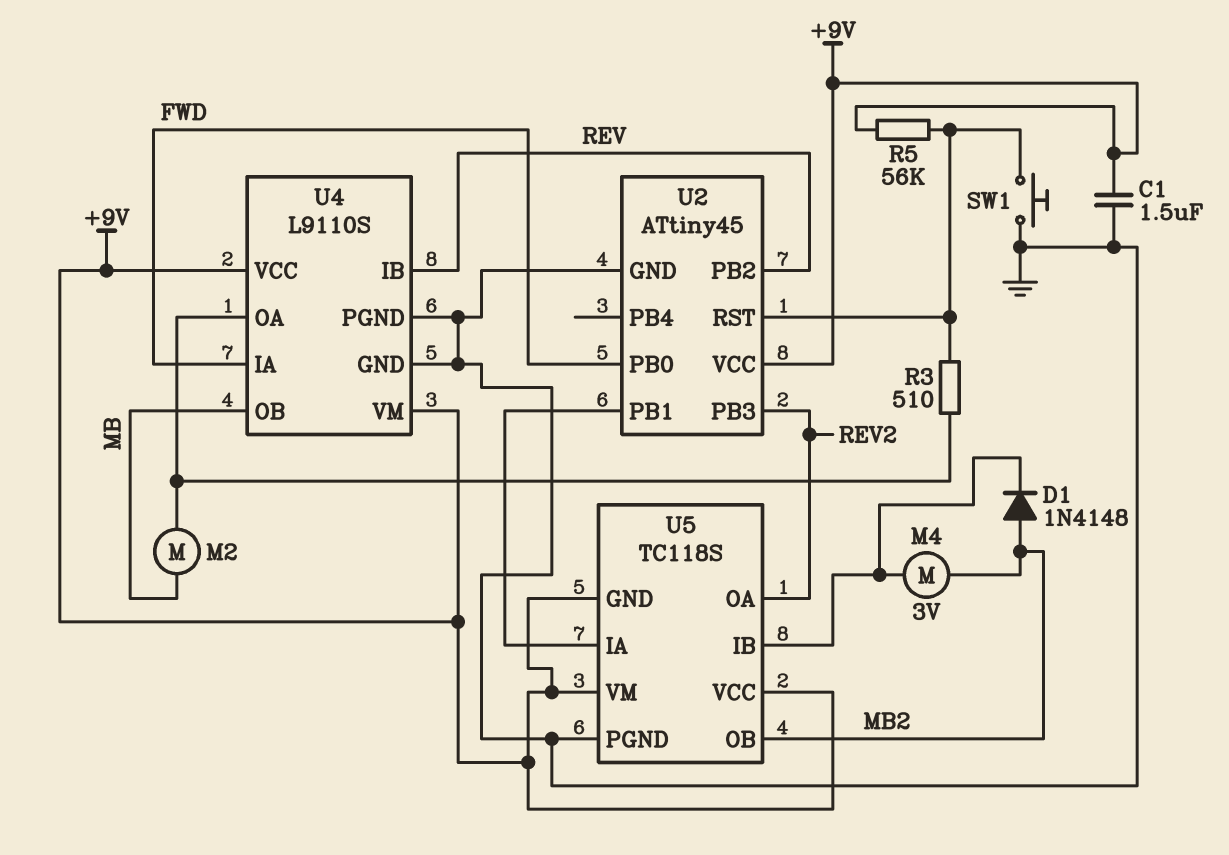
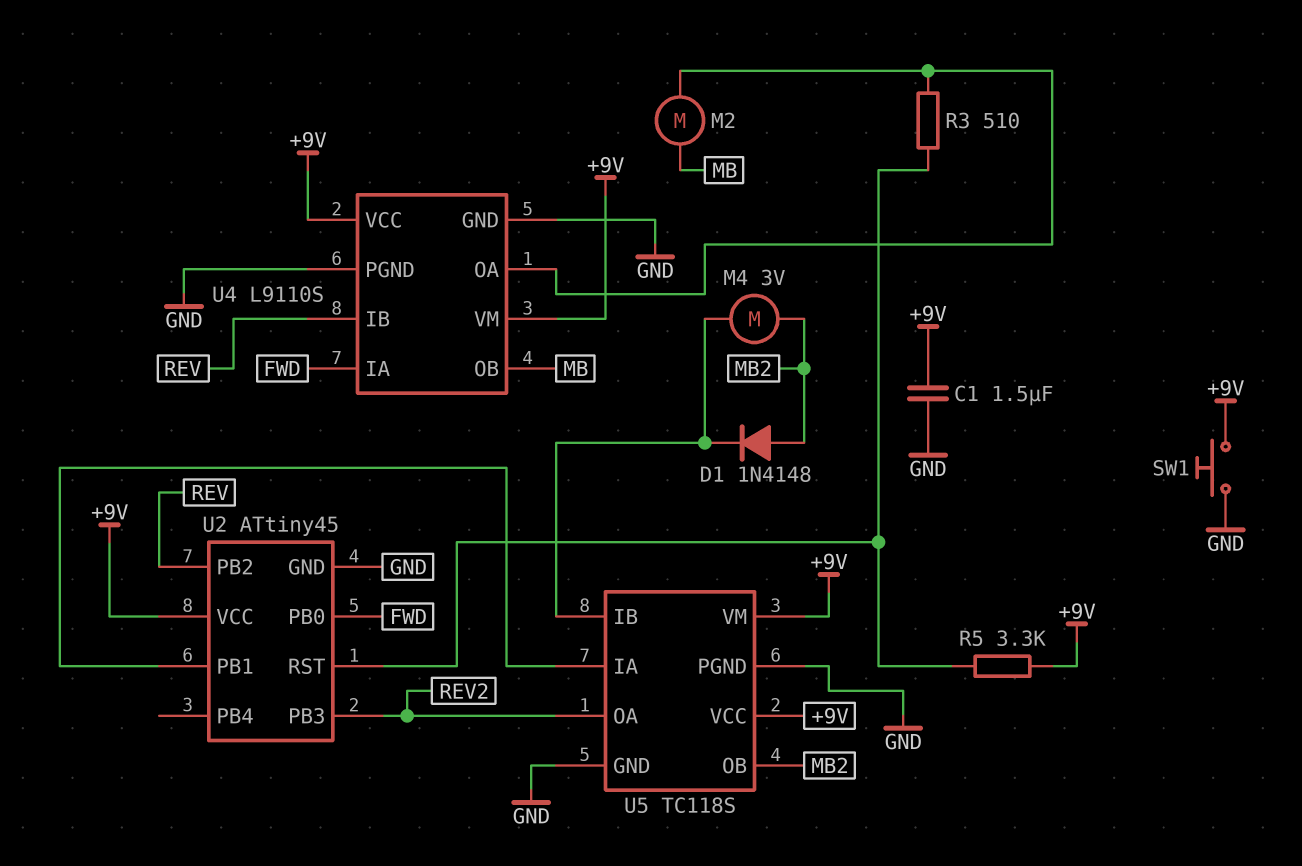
R5: 56k (+9V, U2/RST) -> 3.3k (+9V, U2/RST)
SW1: button (GND, U2/RST) -> button (+9V, GND)
U5 pin GND: +9V -> GND

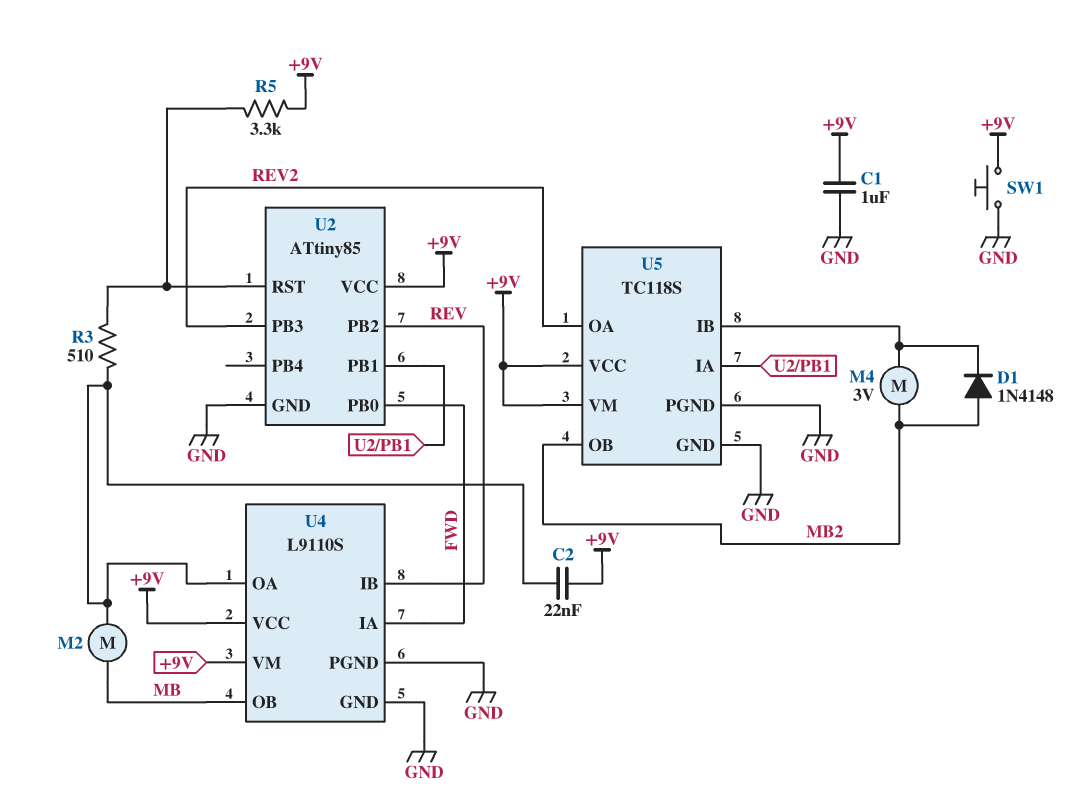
C1: 1.5uF (+9V, GND) -> 1uF (+9V, GND)
C2: none -> 22nF (+9V, U4/OA)
U2: ATtiny45 -> ATtiny85

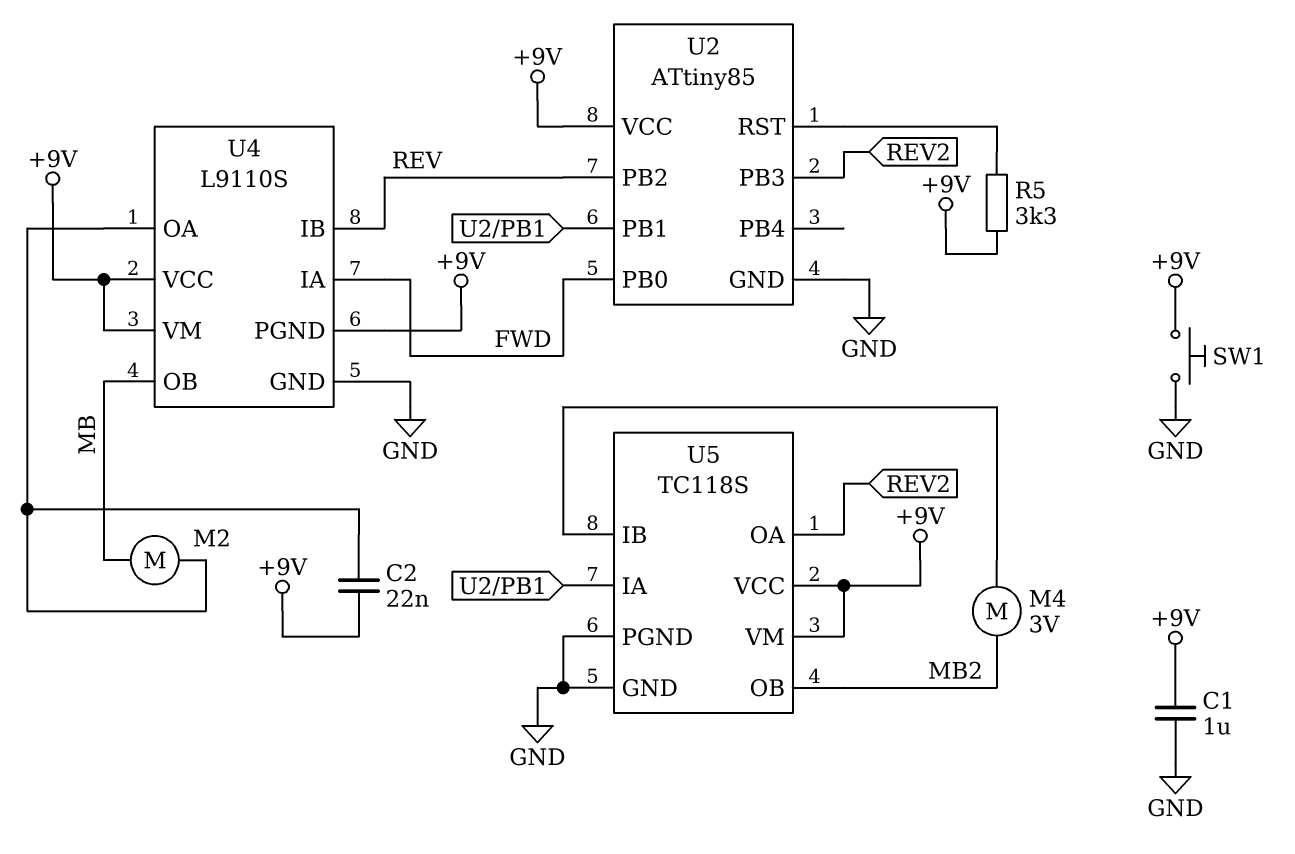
D1: diode 1N4148 (A MB2, K U5/IB) -> none
R3: 510 (U2/RST, U4/OA) -> none
U4 pin PGND: GND -> +9V

